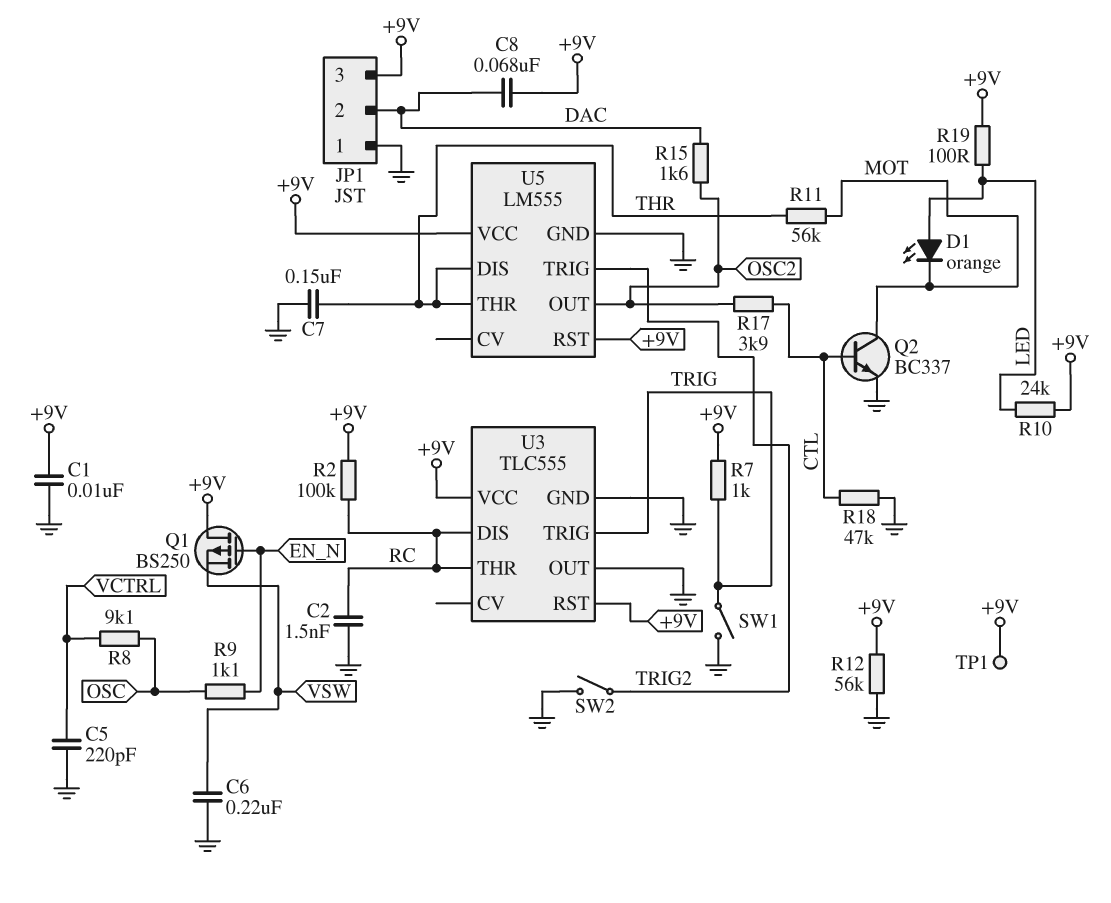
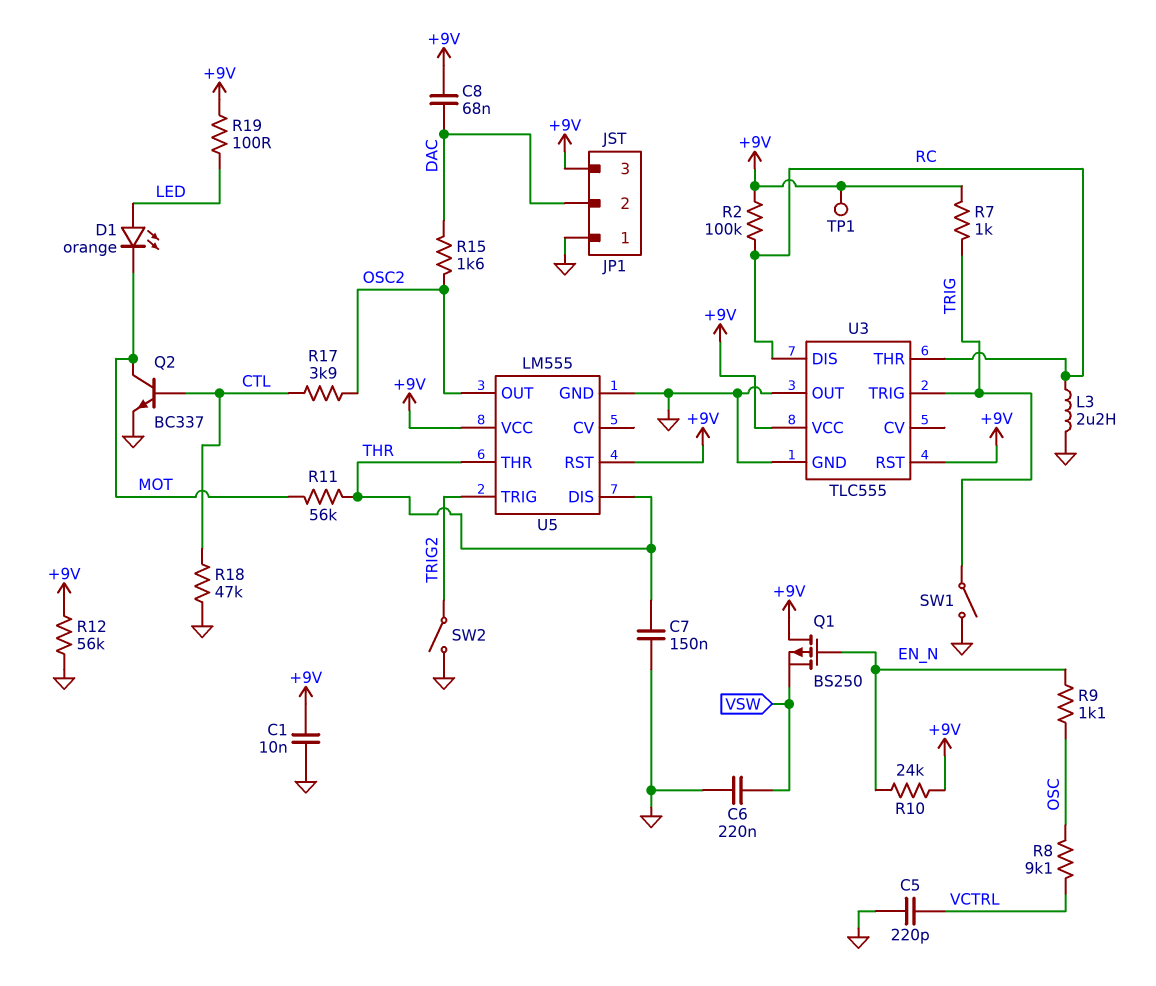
C2: 1.5nF (GND, RC) -> none
L3: none -> 2.2uH (GND, RC)
R10: 24k (+9V, LED) -> 24k (+9V, EN_N)

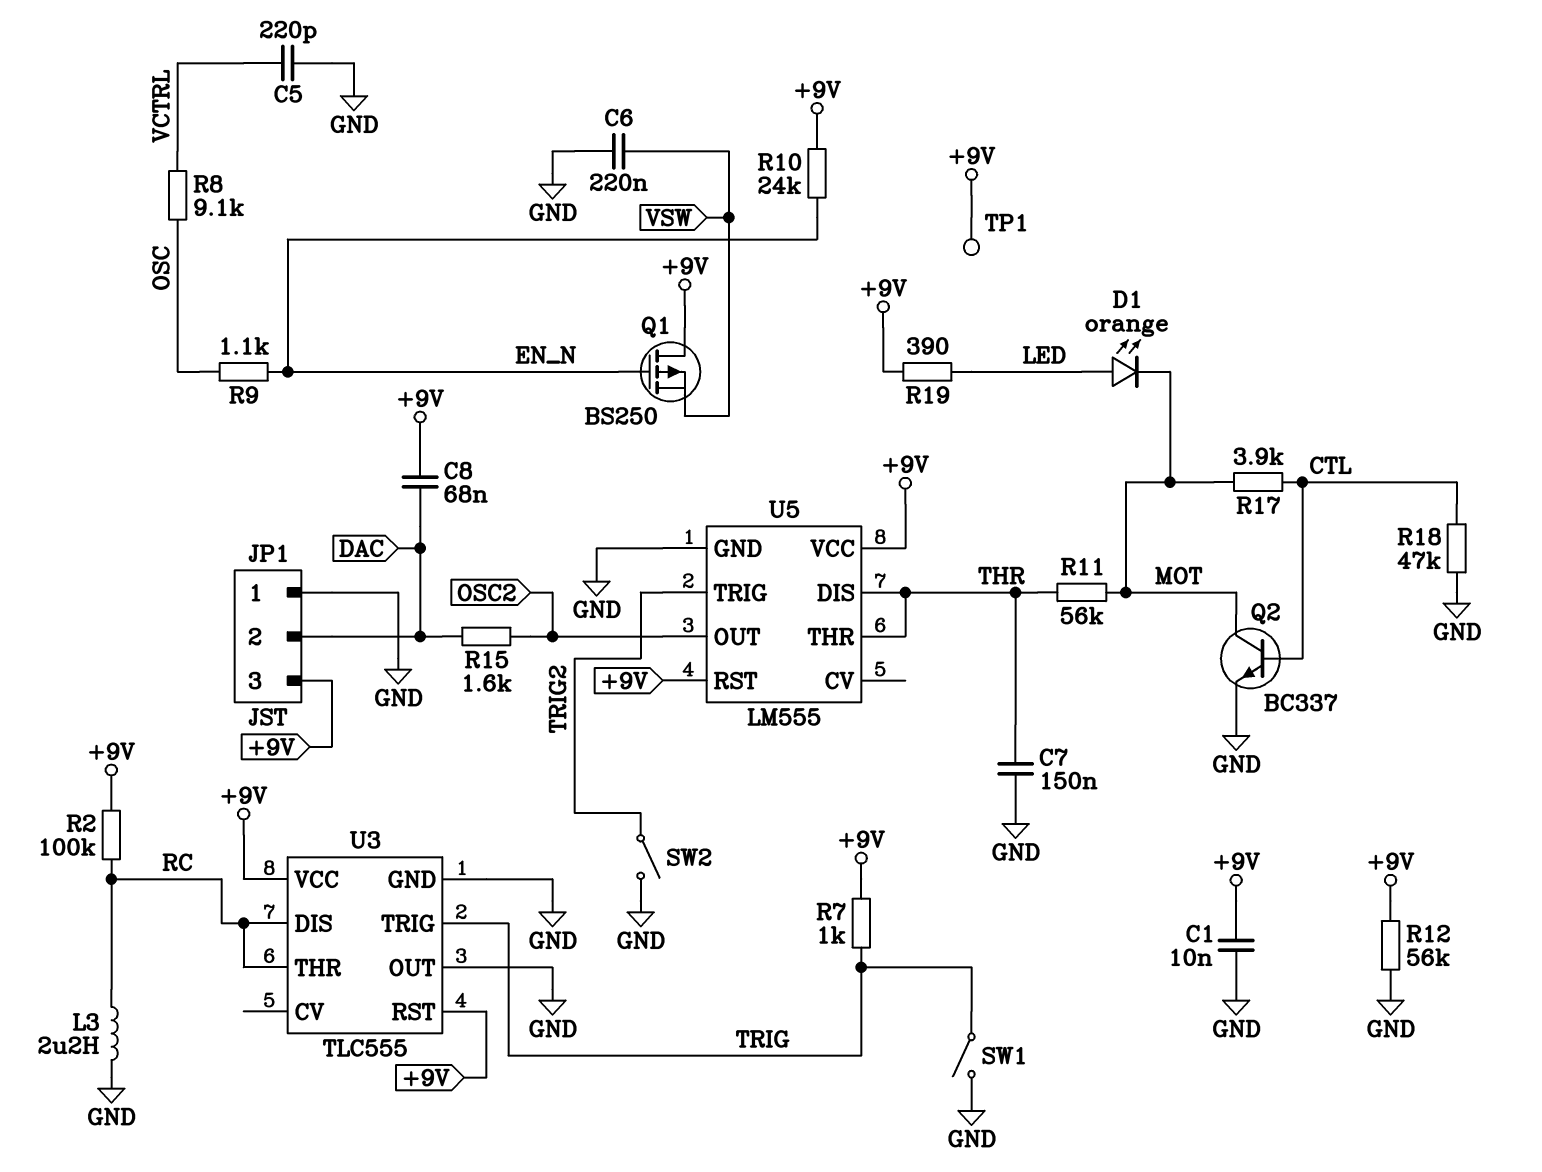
R17: 3.9k (CTL, OSC2) -> 3.9k (CTL, MOT)
R19: 100 (+9V, LED) -> 390 (+9V, LED)

